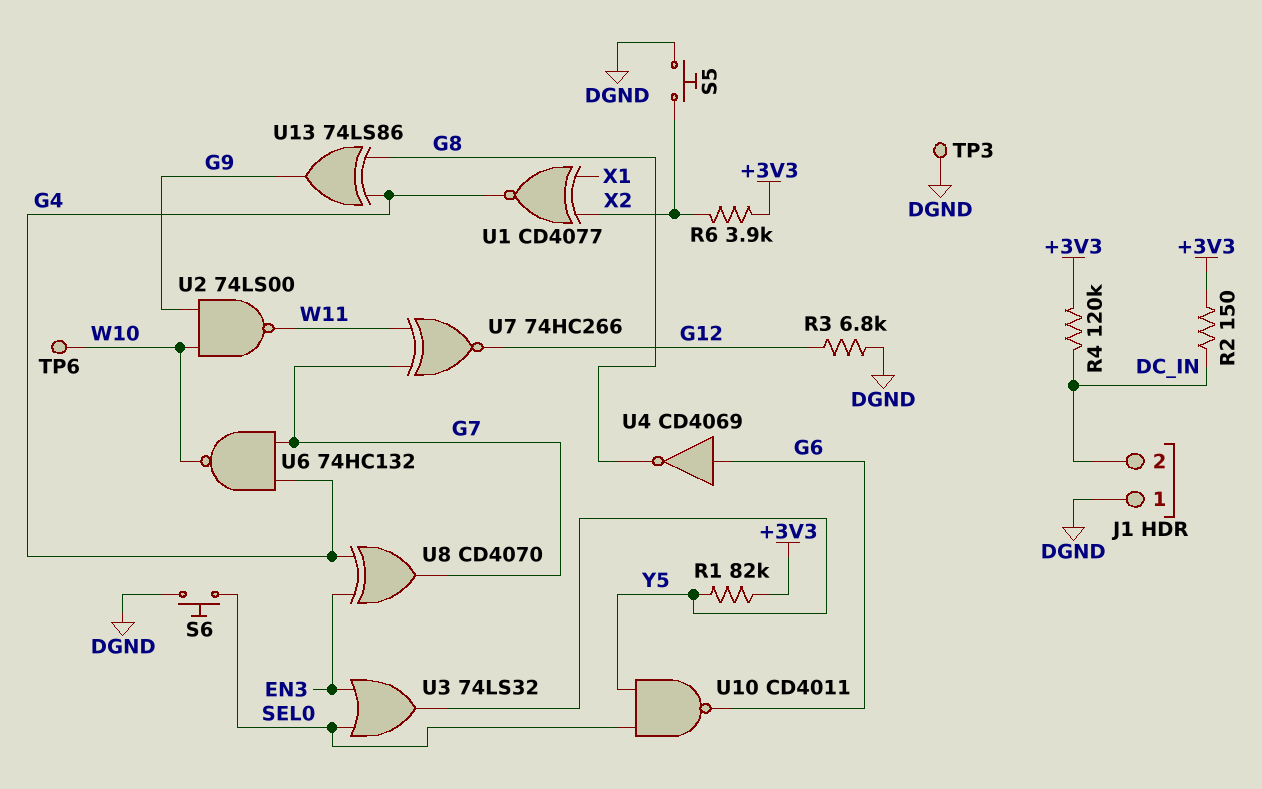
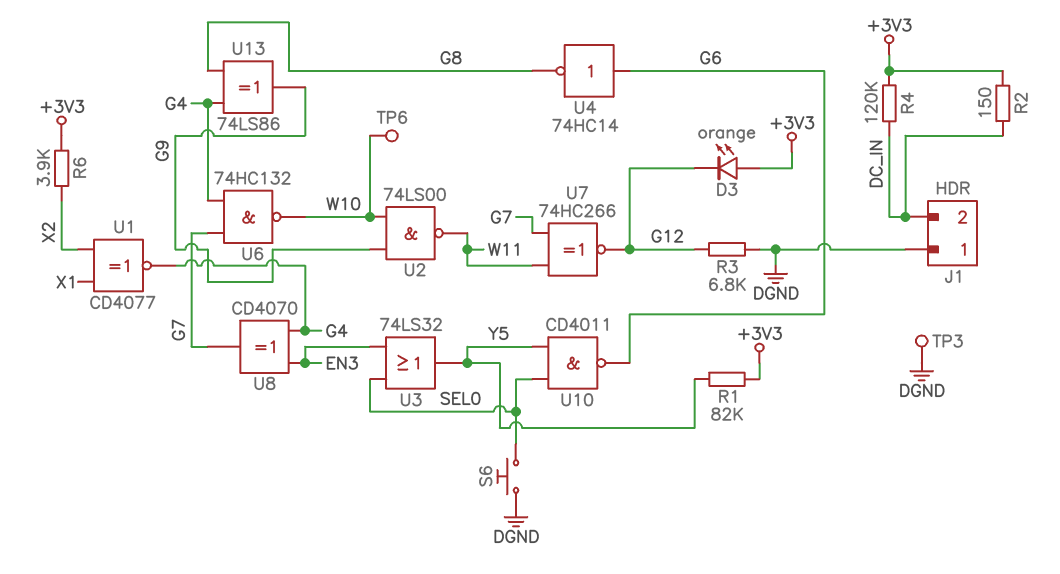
D3: none -> LED orange (A +3V3, K G12)
S5: button (DGND, X2) -> none
U4: NOT CD4069 (in G6, out G8) -> NOT 74HC14 (in G6, out G8)

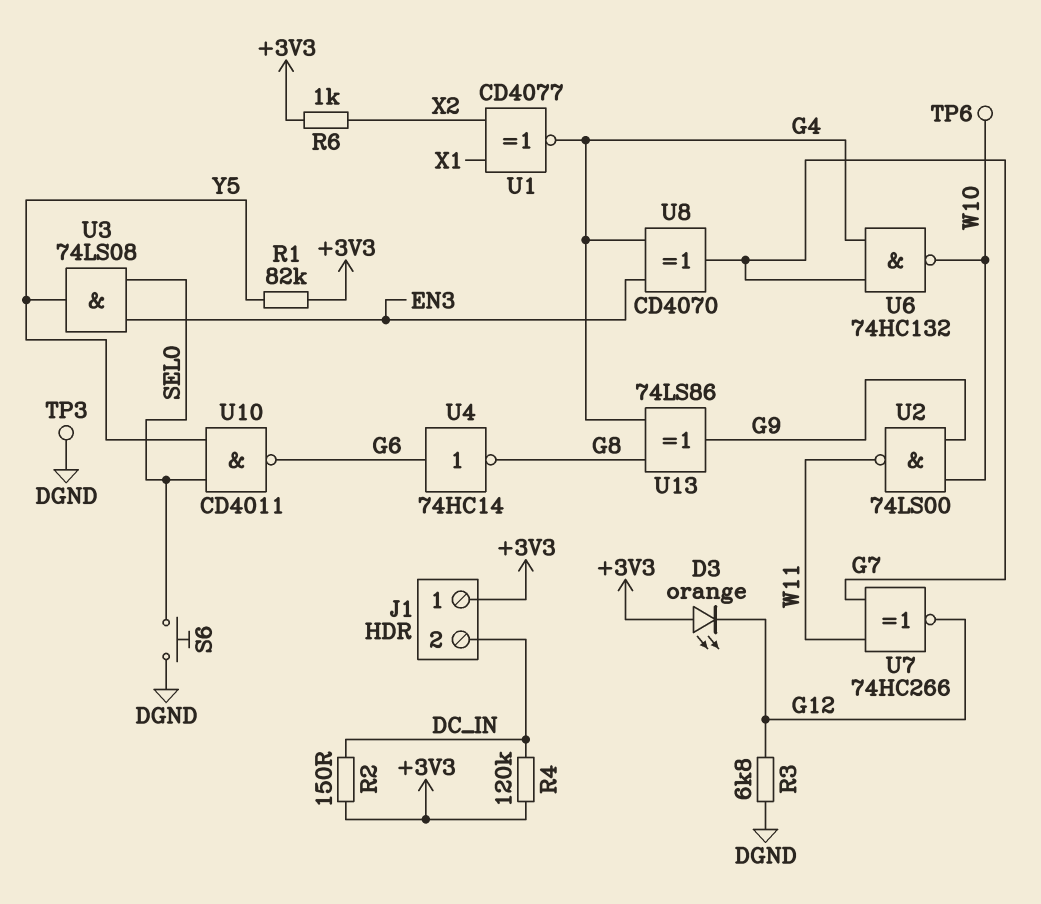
J1 pin 1: DGND -> +3V3
R6: 3.9k (+3V3, X2) -> 1k (+3V3, X2)
U3: OR 74LS32 (in EN3, in SEL0, out Y5) -> AND 74LS08 (in EN3, in SEL0, out Y5)

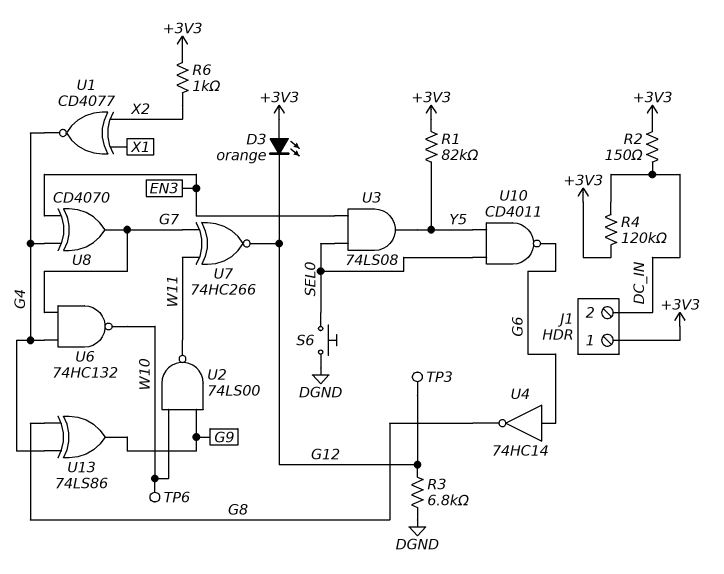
TP3: test point (DGND) -> test point (G12)

